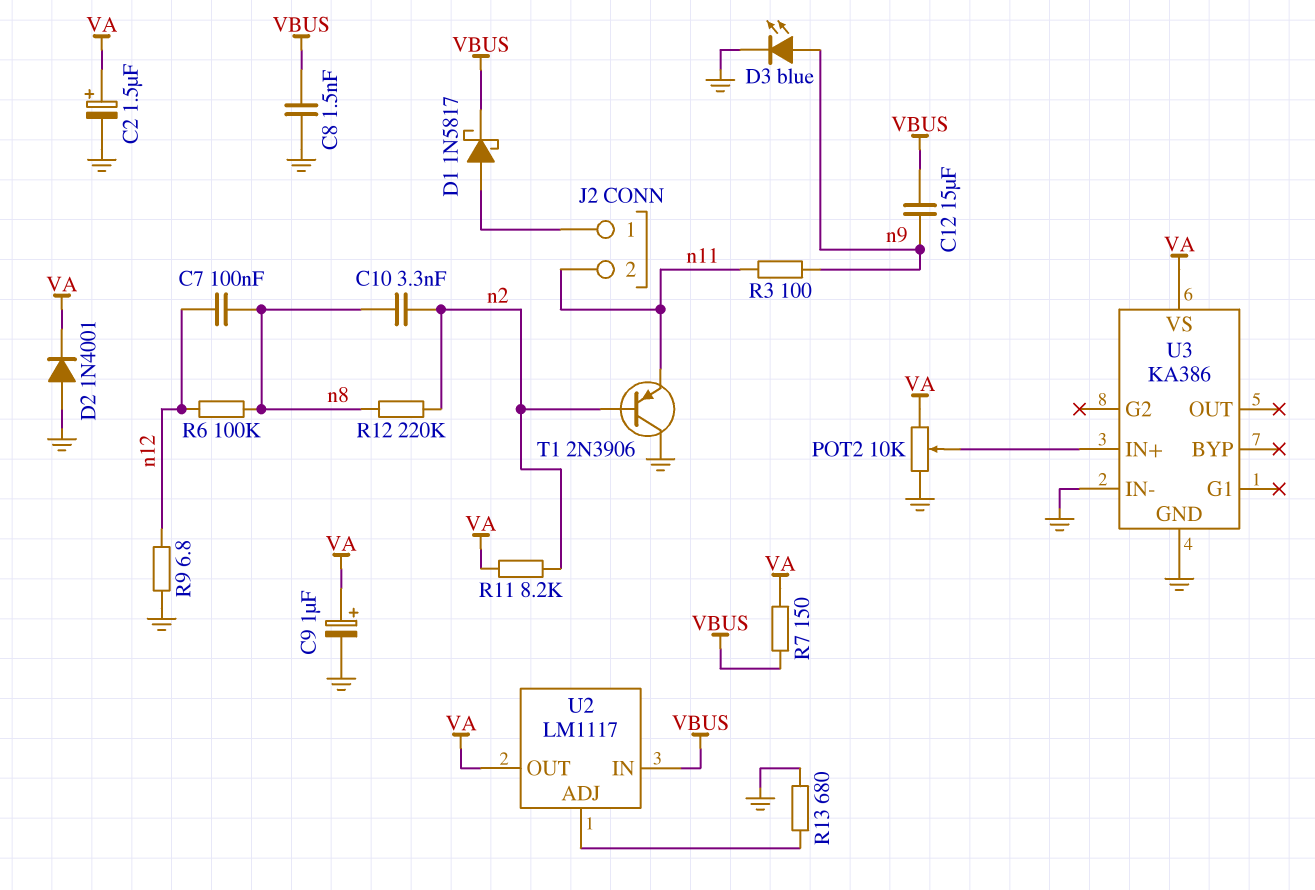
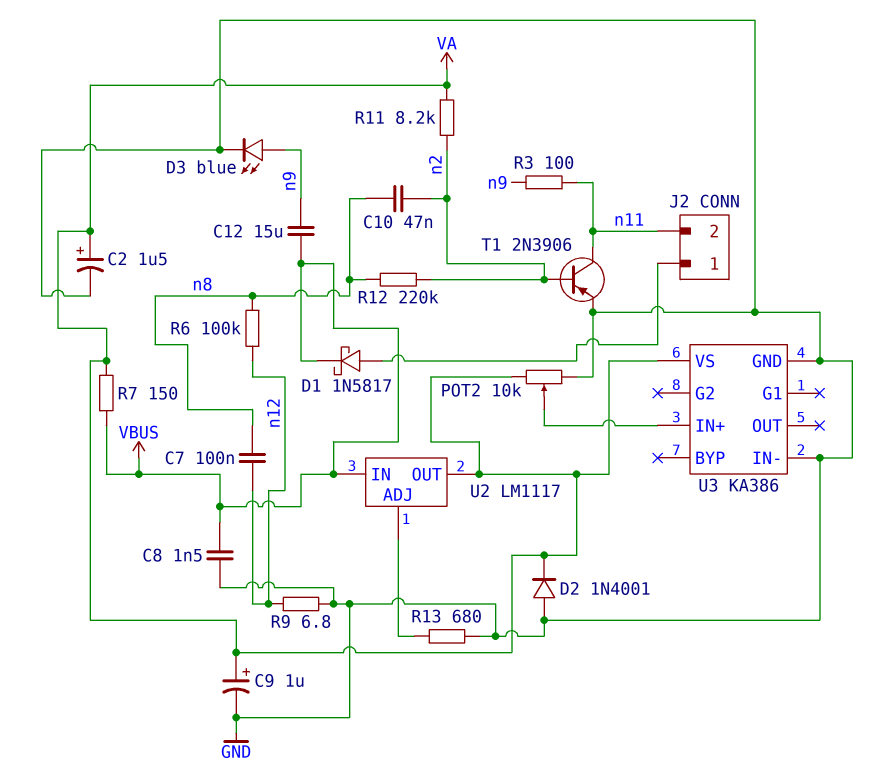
C10: 3.3nF (n2, n8) -> 47nF (n2, n8)
T1: PNP 2N3906 (B n2, C GND, E n11) -> PNP 2N3906 (B n2, C n11, E GND)

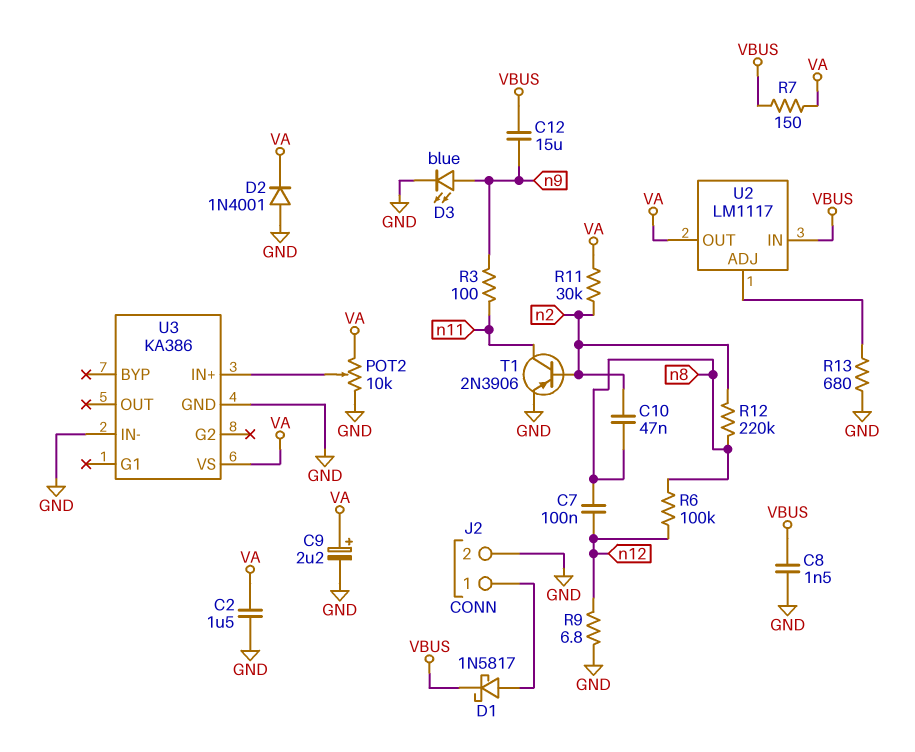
C2: 1.5uF (plus VA, minus GND) -> 1.5uF (GND, VA)
C9: 1uF (plus VA, minus GND) -> 2.2uF (plus VA, minus GND)
J2 pin 2: n11 -> GND
R11: 8.2k (VA, n2) -> 30k (VA, n2)

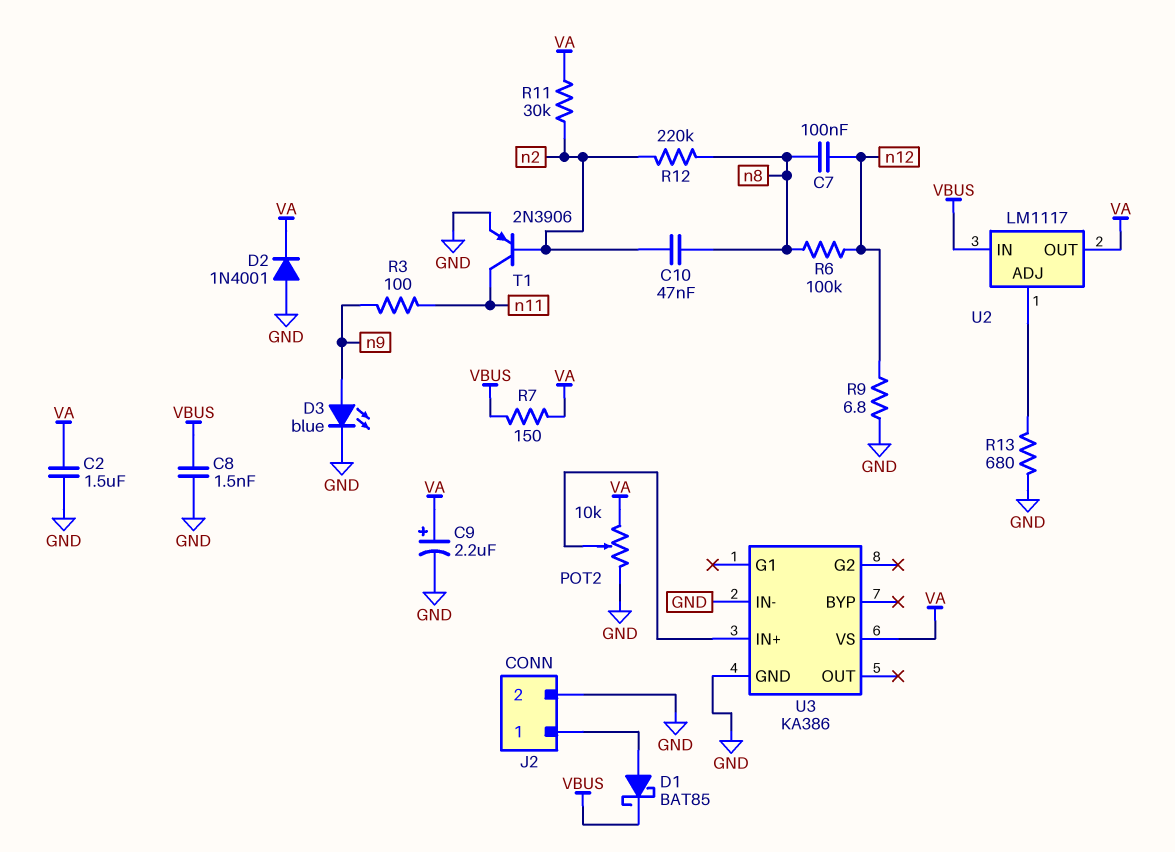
C12: 15uF (VBUS, n9) -> none
D1: schottky 1N5817 (A J2/1, K VBUS) -> schottky BAT85 (A J2/1, K VBUS)

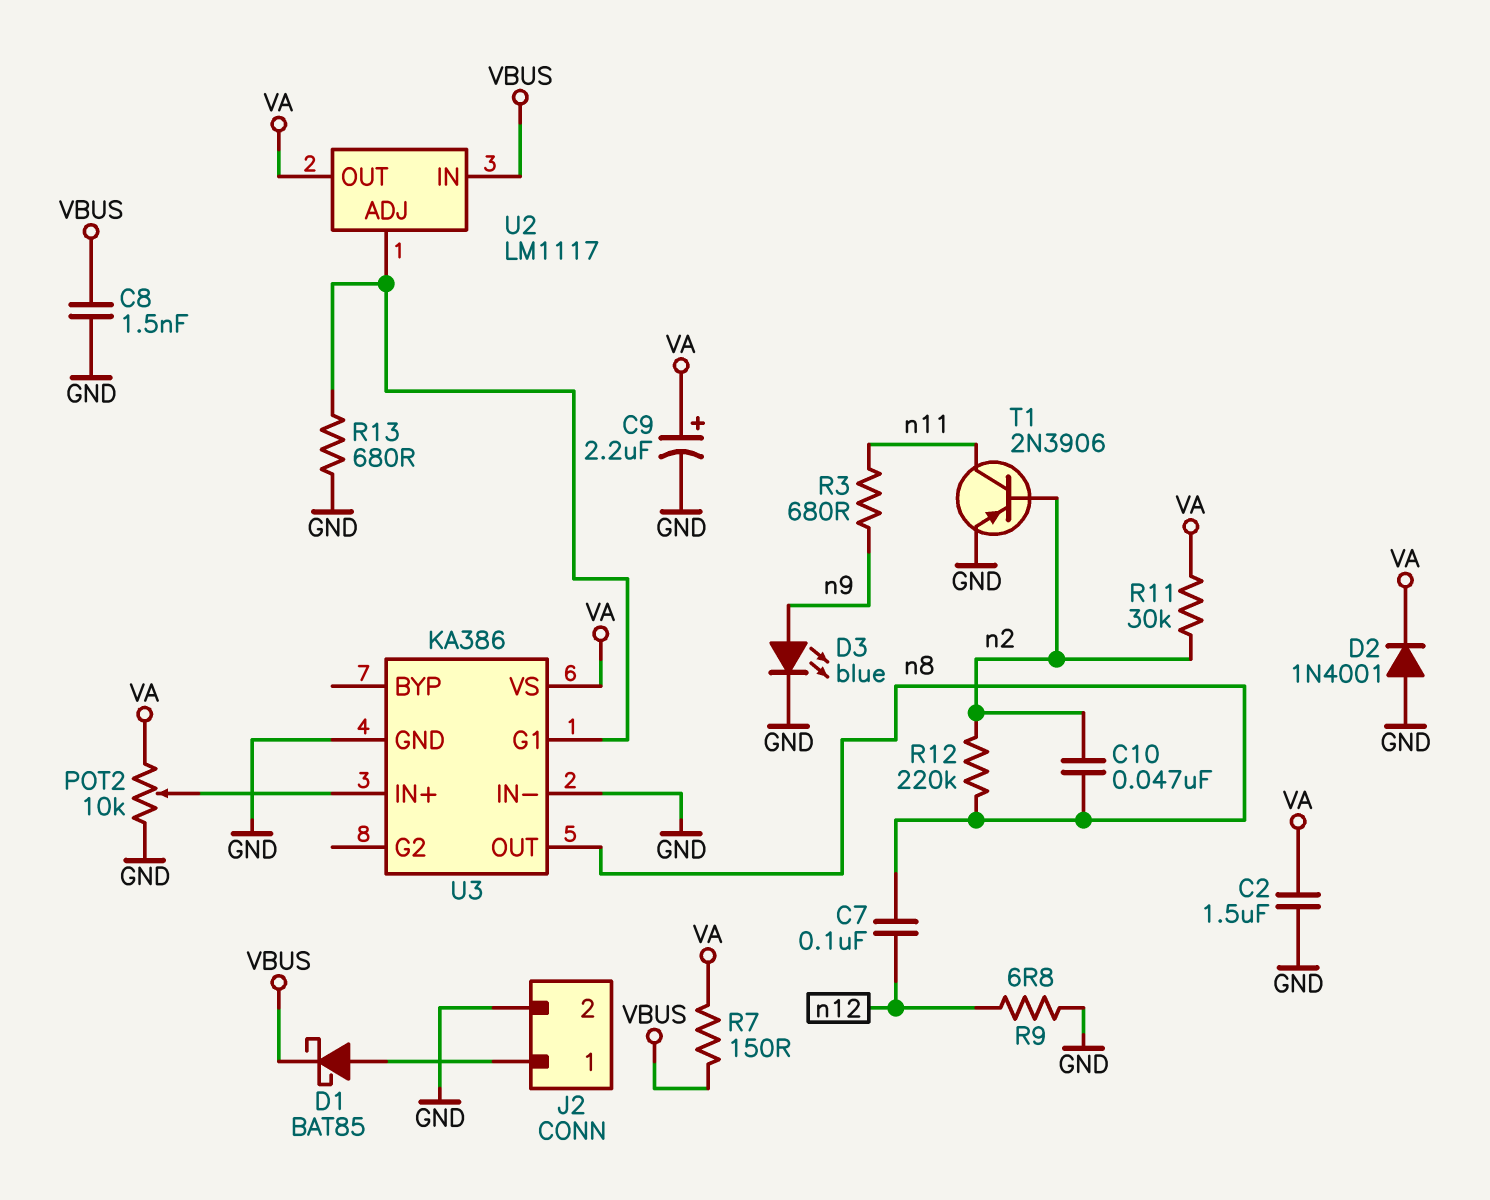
R3: 100 (n9, n11) -> 680 (n9, n11)
R6: 100k (n8, n12) -> none
U3 pin G1: none -> U2/ADJ
U3 pin OUT: none -> n8

